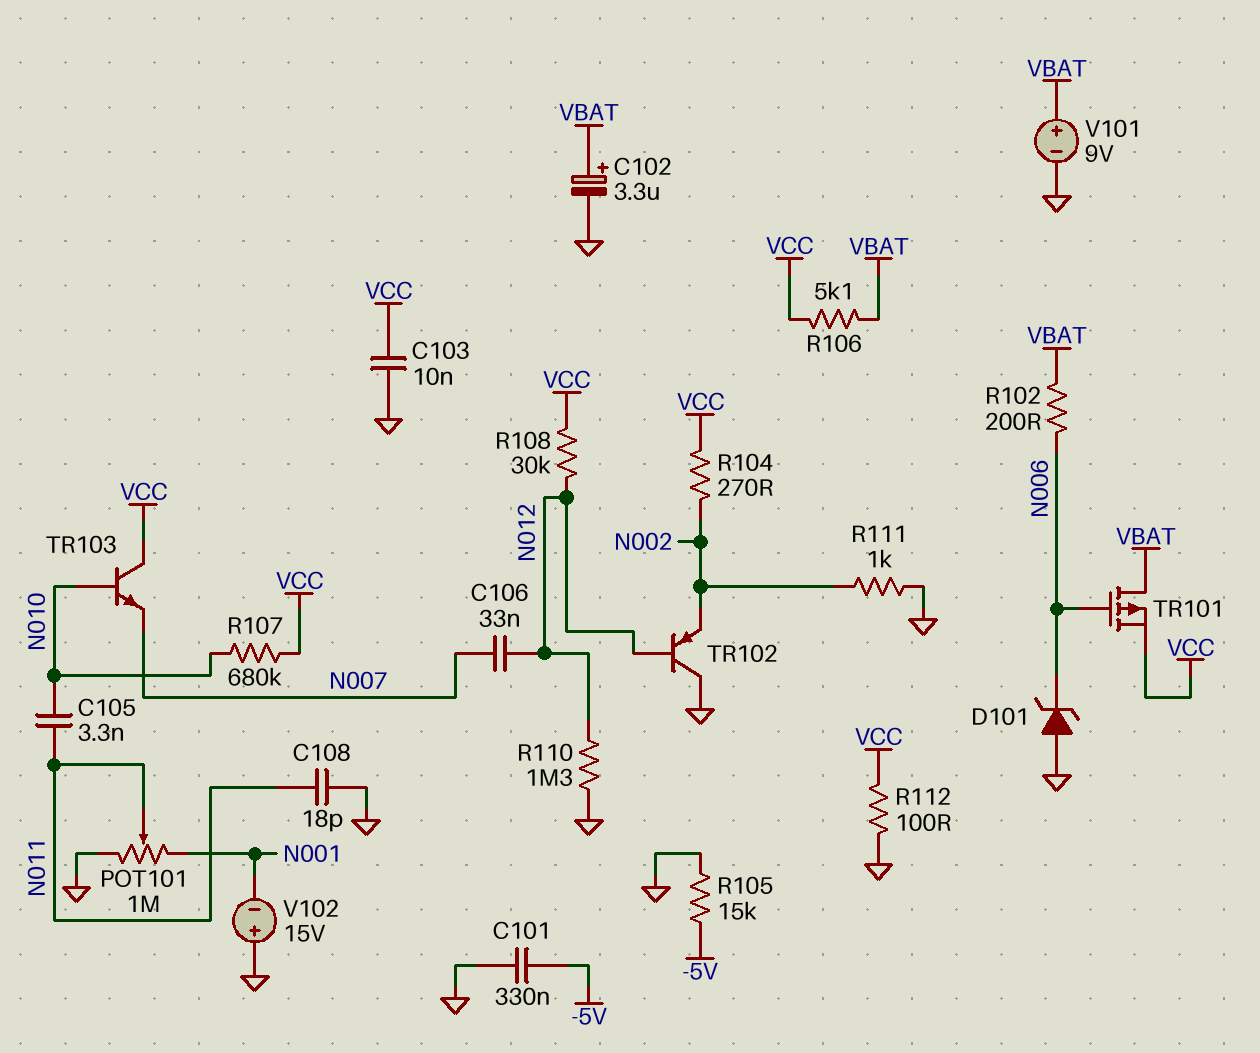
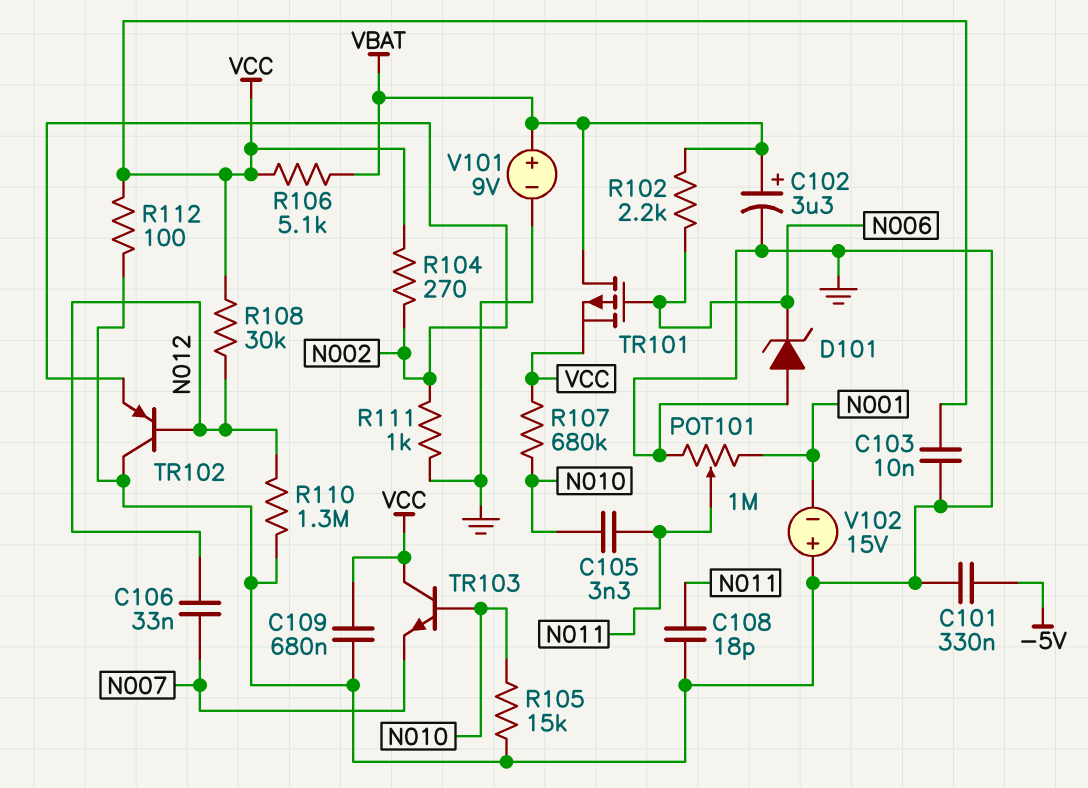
C109: none -> 680nF (GND, VCC)
R102: 200 (N006, VBAT) -> 2.2k (N006, VBAT)
R105: 15k (-5V, GND) -> 15k (GND, N010)

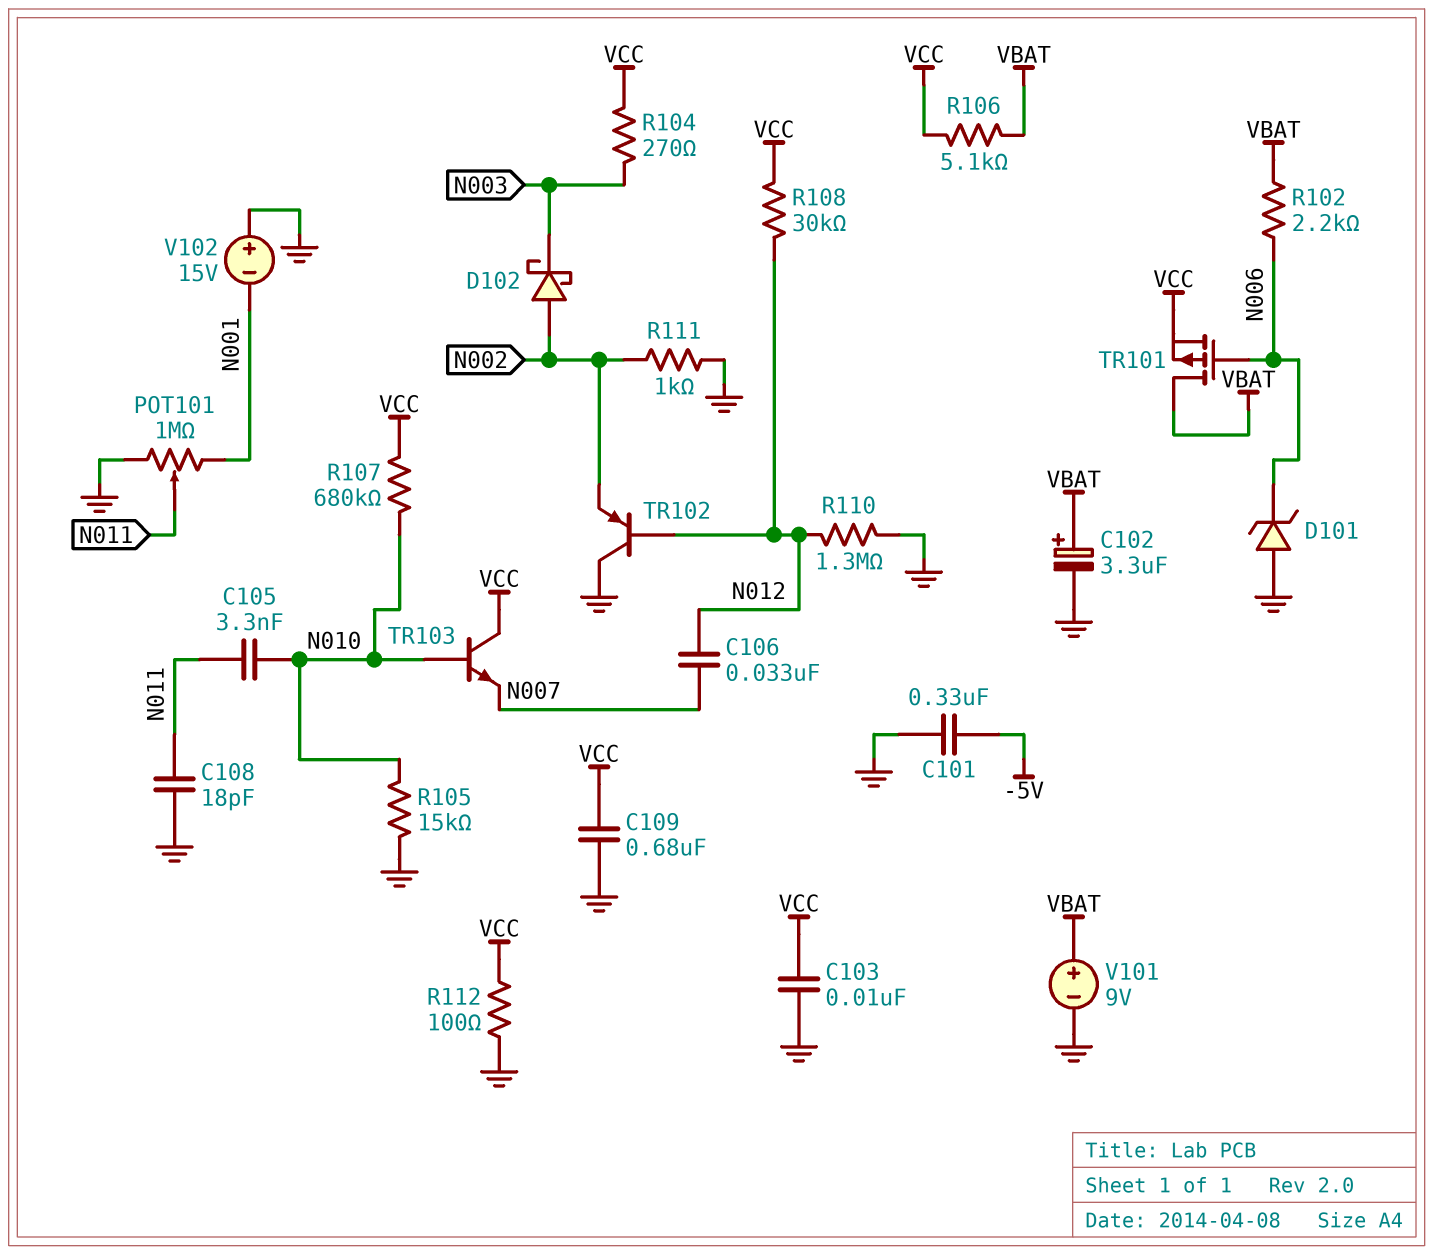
D102: none -> schottky (A N002, K N003)
R104: 270 (N002, VCC) -> 270 (N003, VCC)

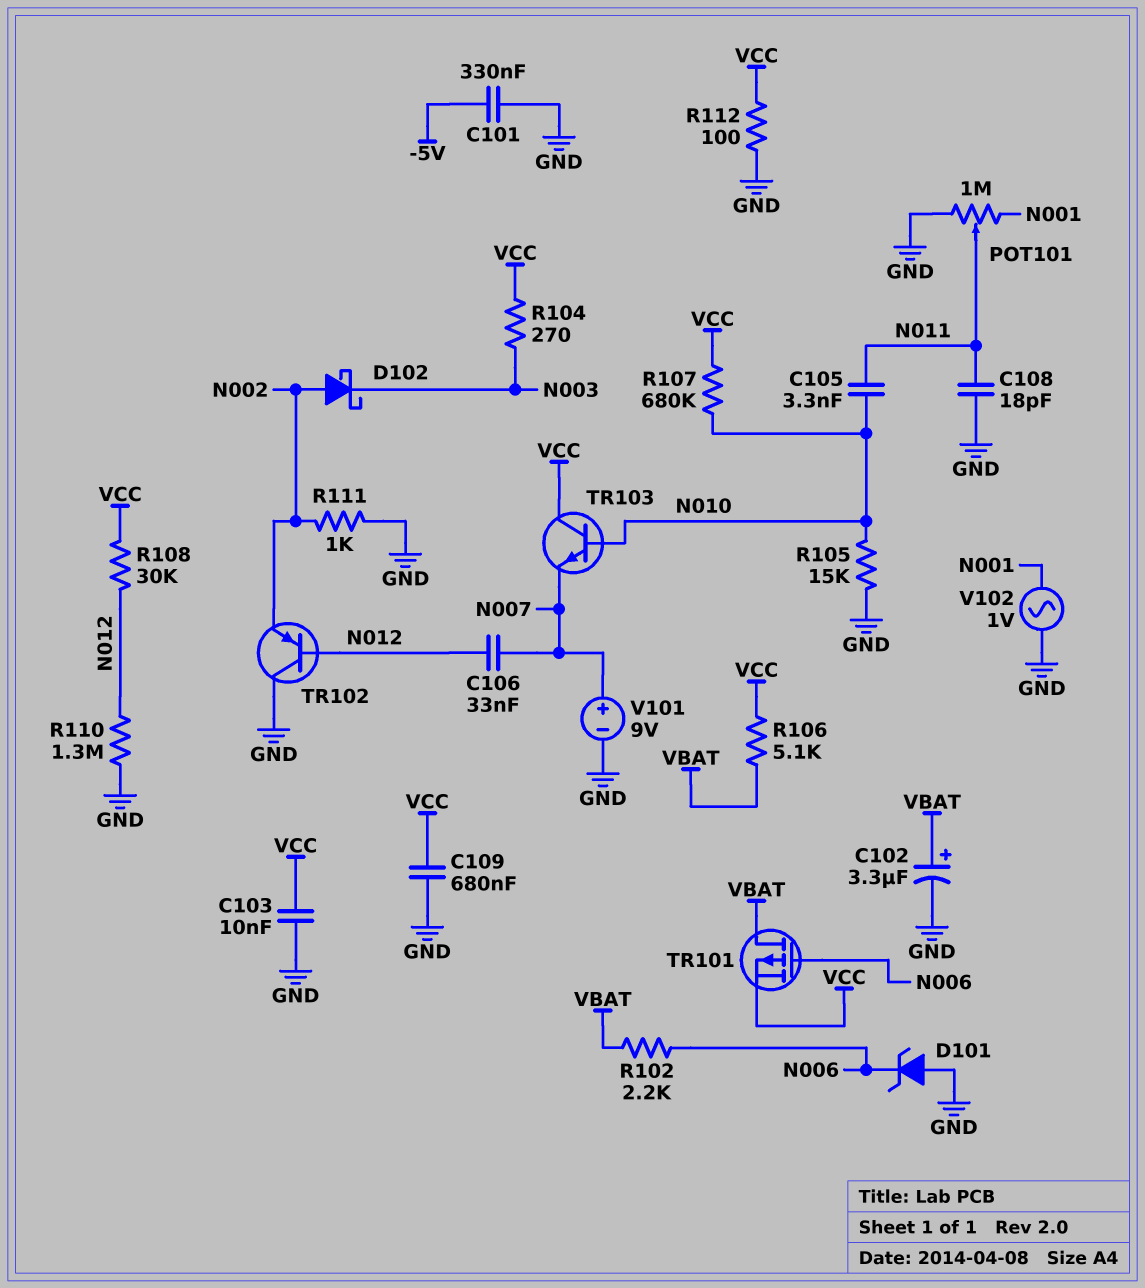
V101: 9V (plus VBAT, minus GND) -> 9V (plus N007, minus GND)
V102: 15V (plus GND, minus N001) -> AC 1V (GND, N001)

